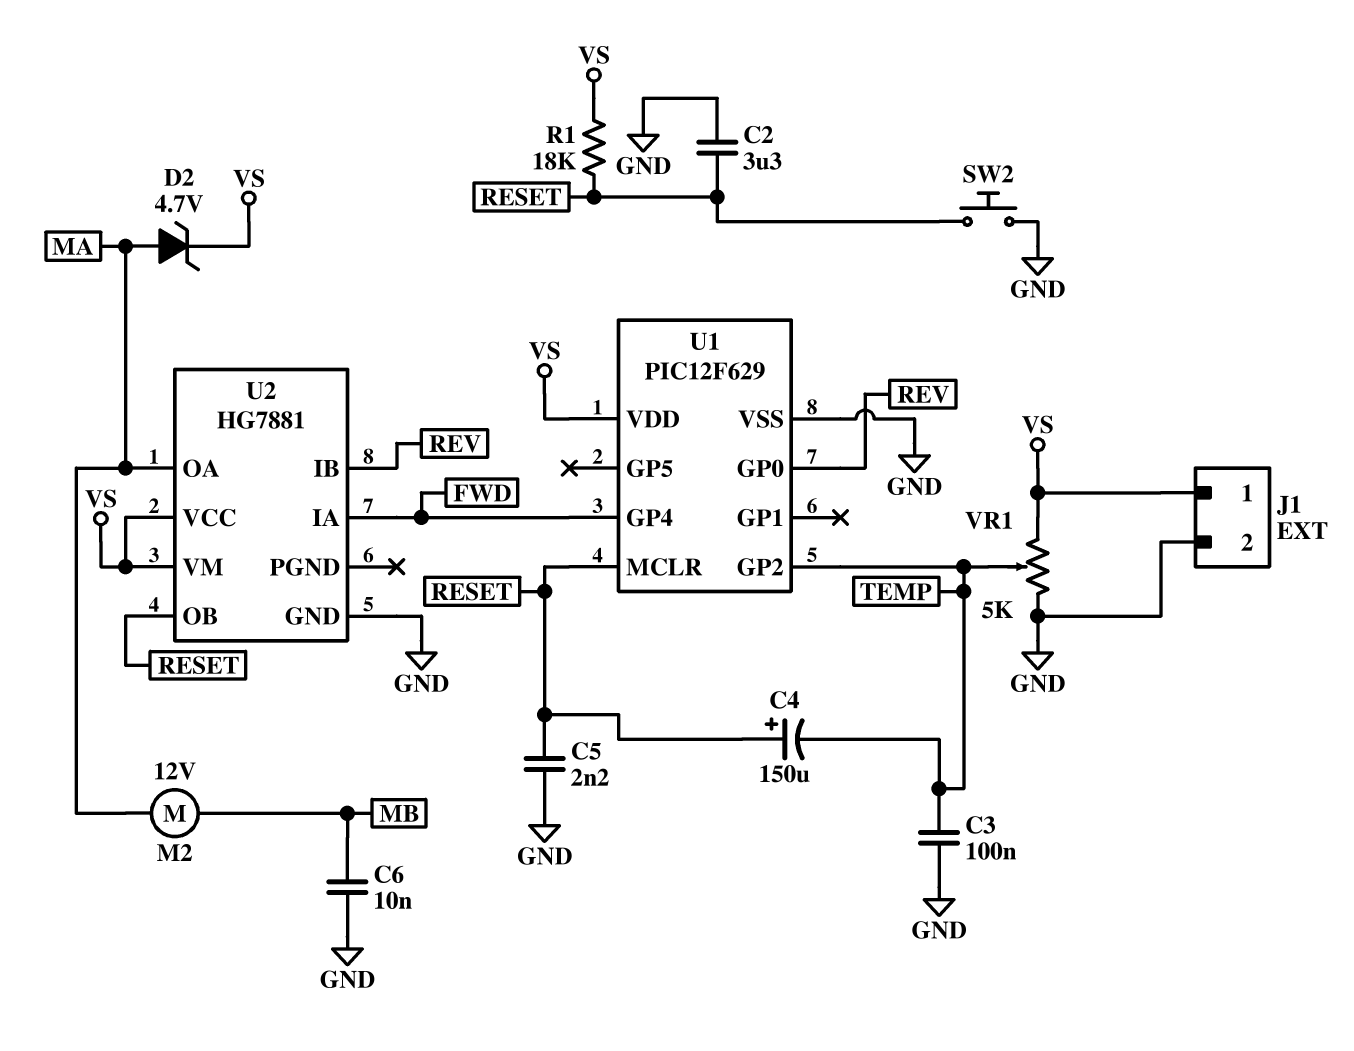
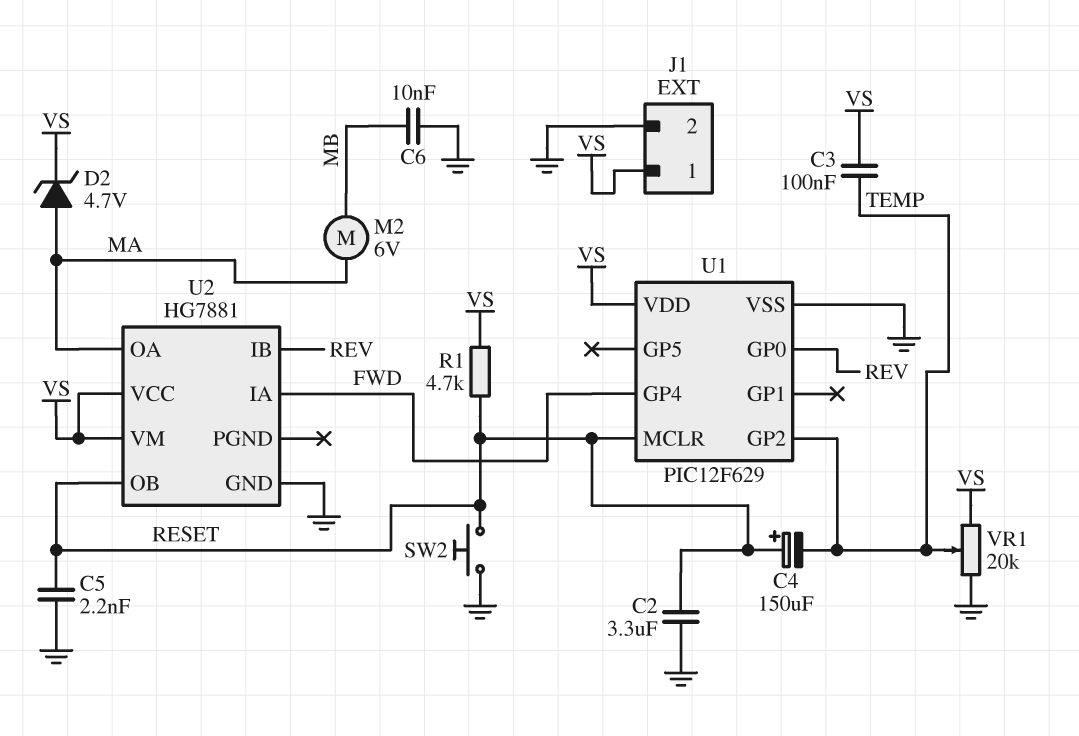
C3: 100nF (GND, TEMP) -> 100nF (TEMP, VS)
M2: motor 12V (MA, MB) -> motor 6V (MA, MB)
R1: 18k (RESET, VS) -> 4.7k (RESET, VS)
VR1: 5k (GND, VS, wiper TEMP) -> 20k (GND, VS, wiper TEMP)

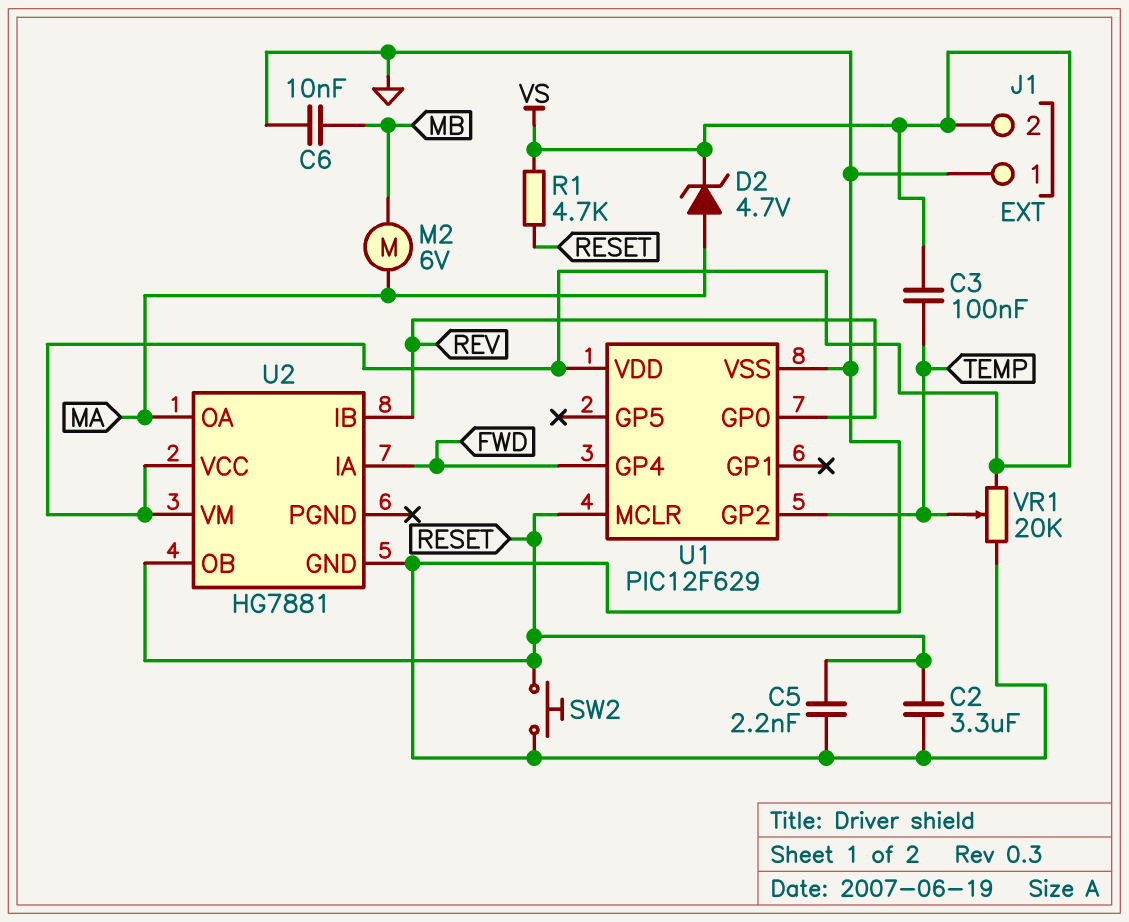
C4: 150uF (plus RESET, minus TEMP) -> none
J1 pin 1: VS -> GND
J1 pin 2: GND -> VS

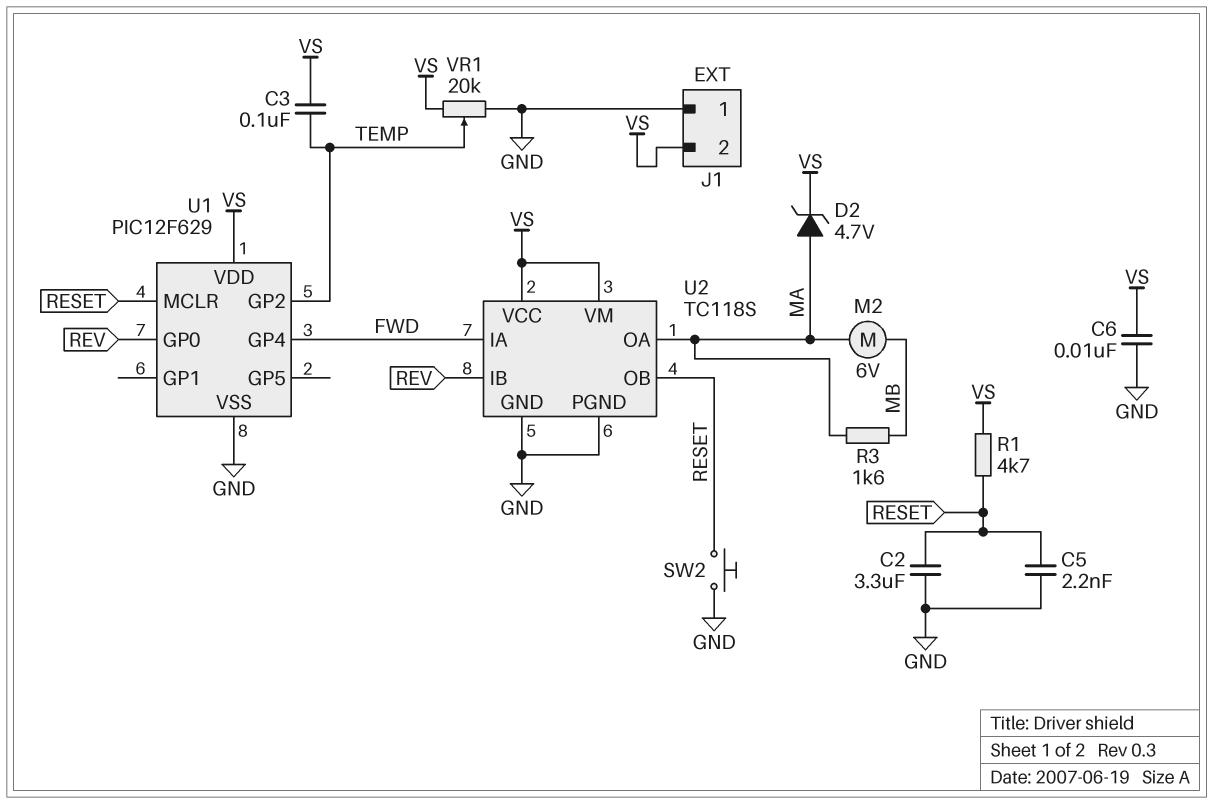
C6: 10nF (GND, MB) -> 10nF (GND, VS)
R3: none -> 1.6k (MA, MB)
U2: HG7881 -> TC118S
U2 pin PGND: none -> GND

